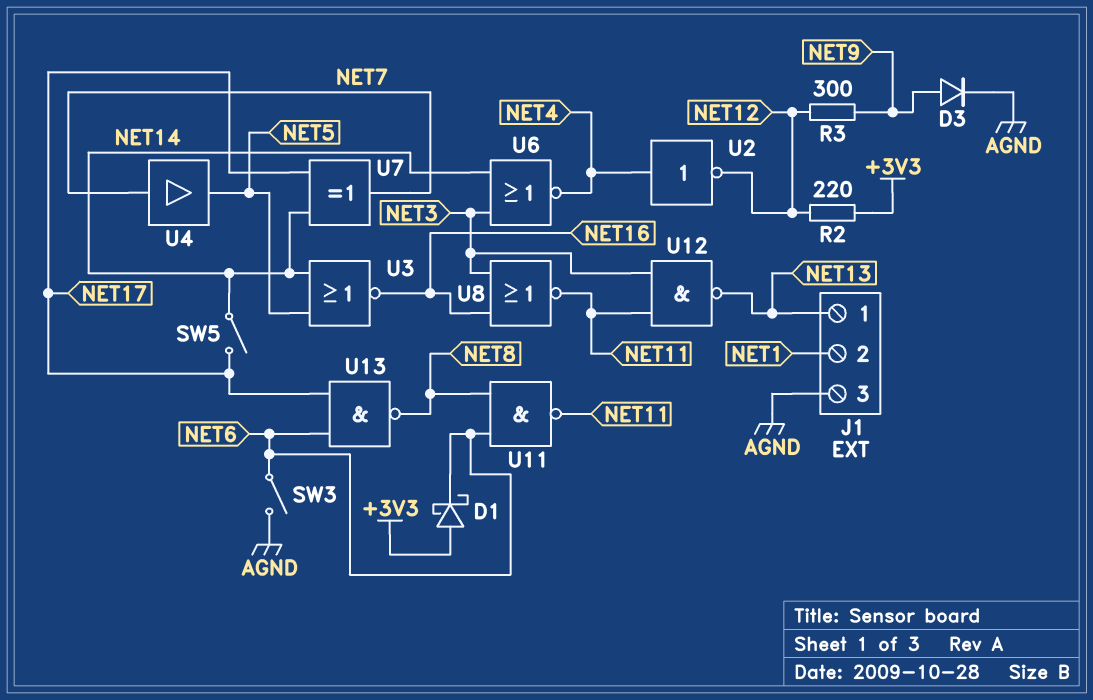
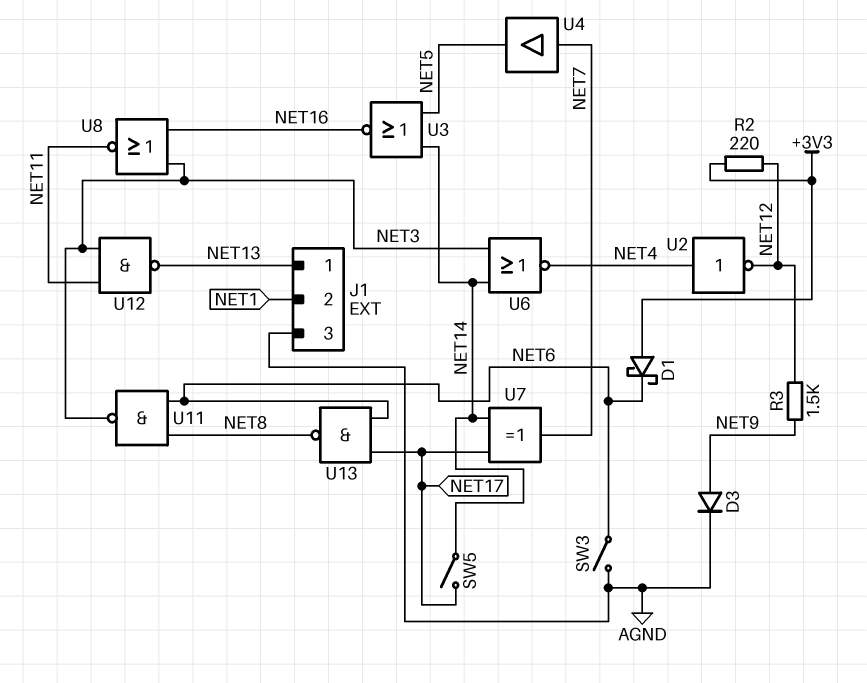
R3: 300 (NET9, NET12) -> 1.5k (NET9, NET12)
U11: NAND (in NET6, in NET8, out NET11) -> NAND (in NET6, in NET8, out NET3)

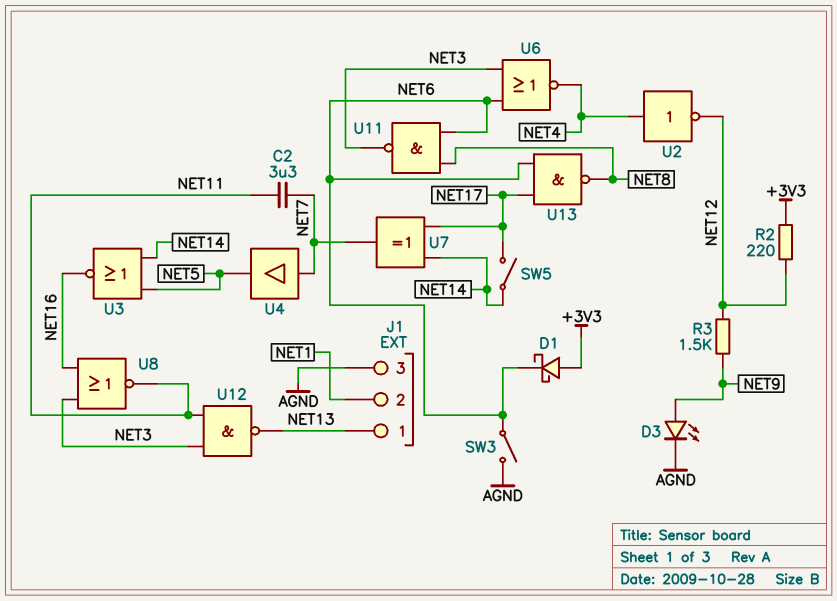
C2: none -> 3.3uF (NET7, NET11)
D3: diode (A NET9, K AGND) -> LED (A NET9, K AGND)
U6: NOR (in NET3, in NET14, out NET4) -> NOR (in NET3, in NET6, out NET4)

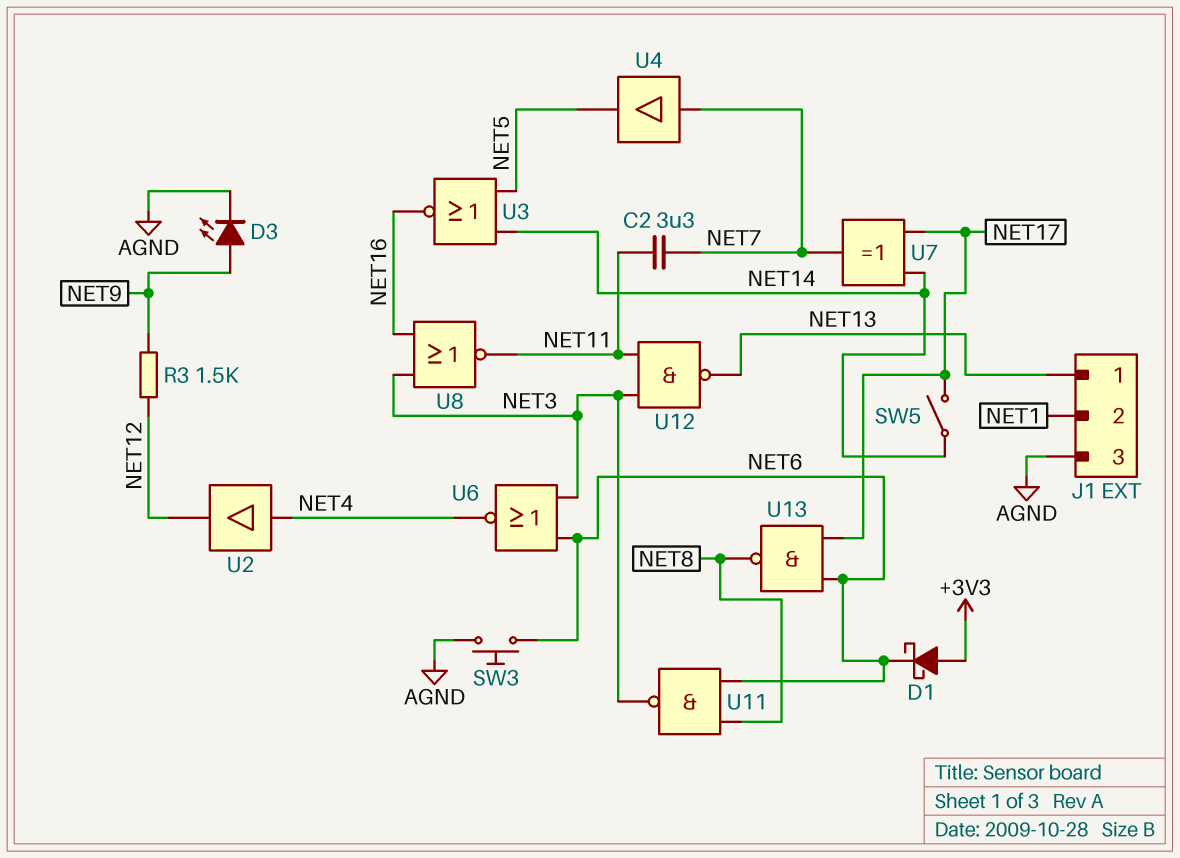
R2: 220 (+3V3, NET12) -> none
SW3: switch (AGND, NET6) -> button (AGND, NET6)
U2: NOT (in NET4, out NET12) -> buffer (in NET4, out NET12)

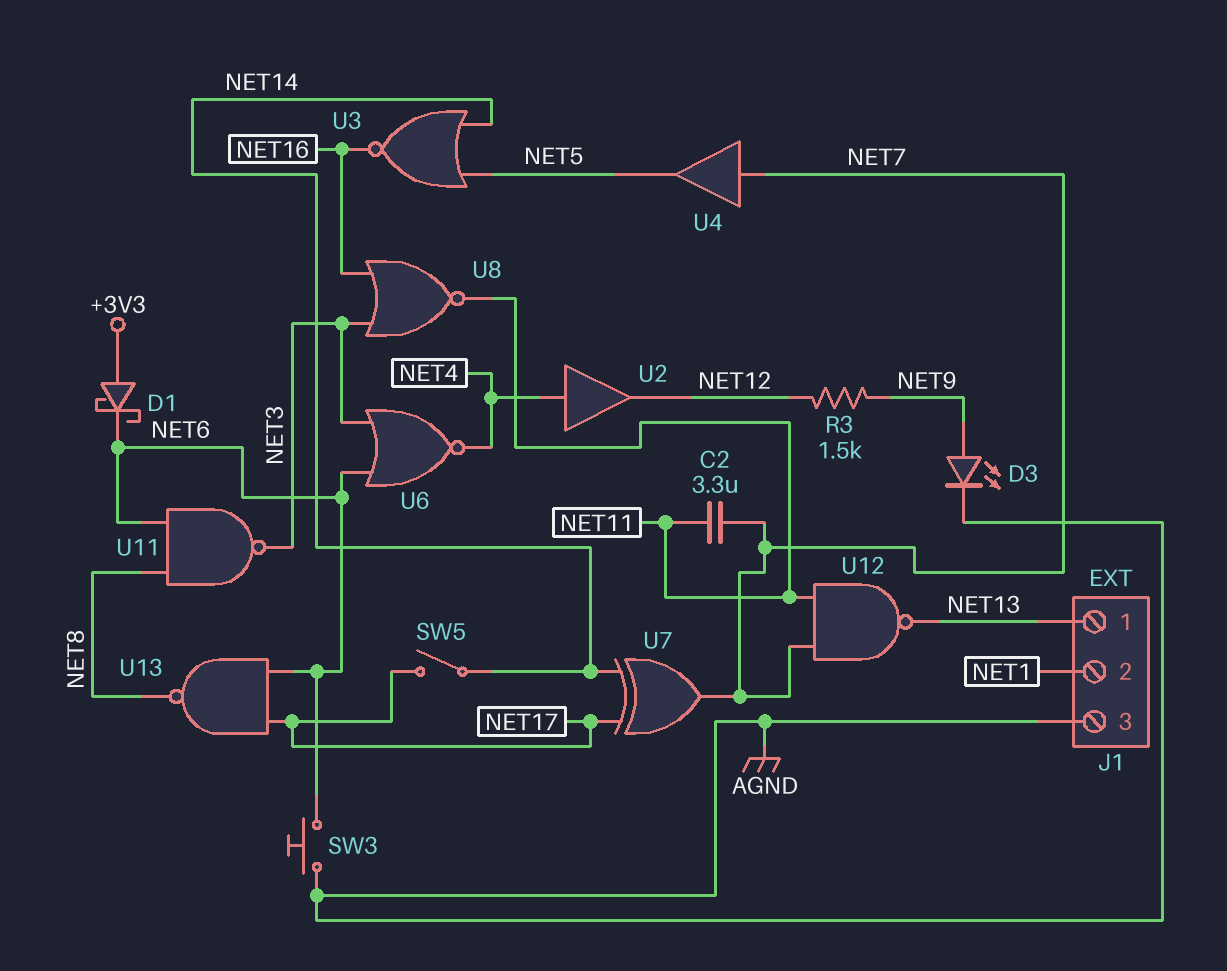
U12: NAND (in NET3, in NET11, out NET13) -> NAND (in NET7, in NET11, out NET13)

